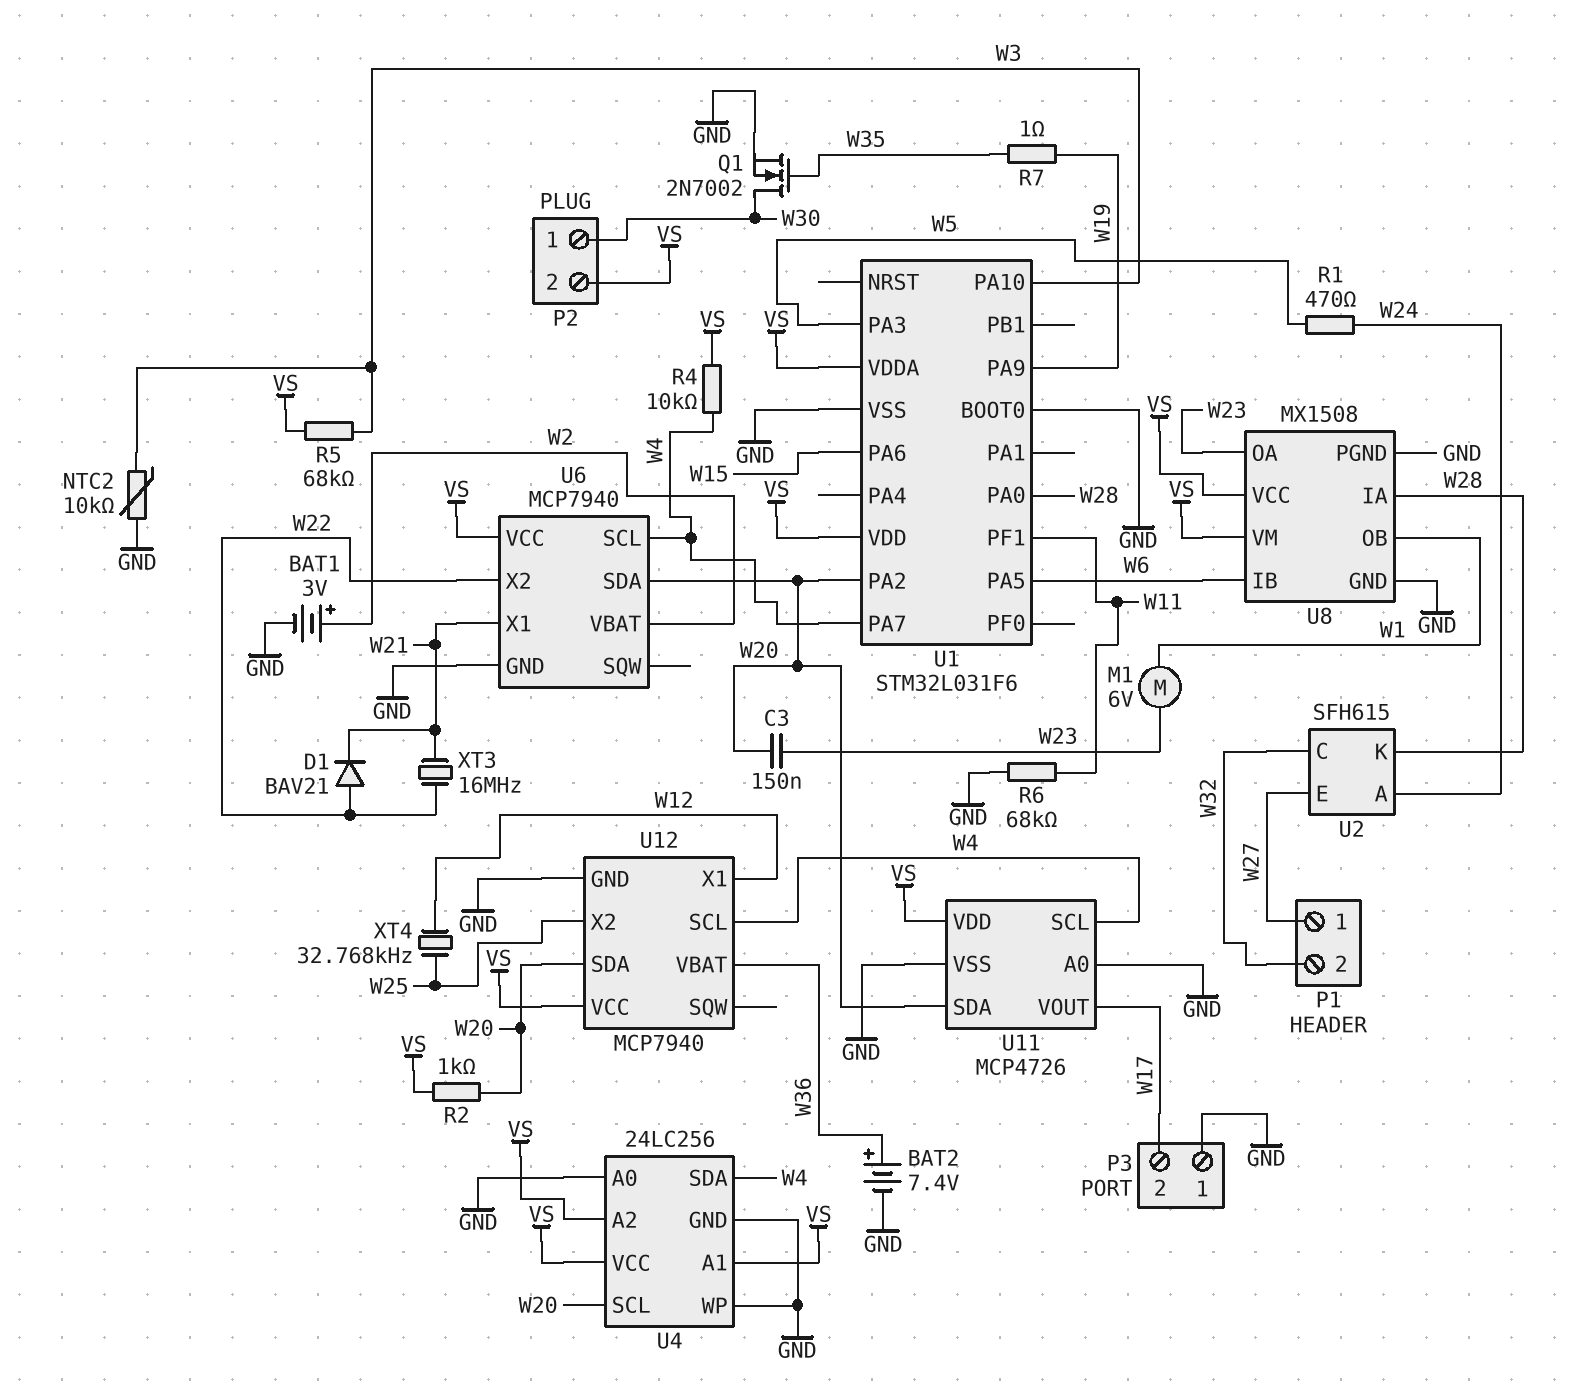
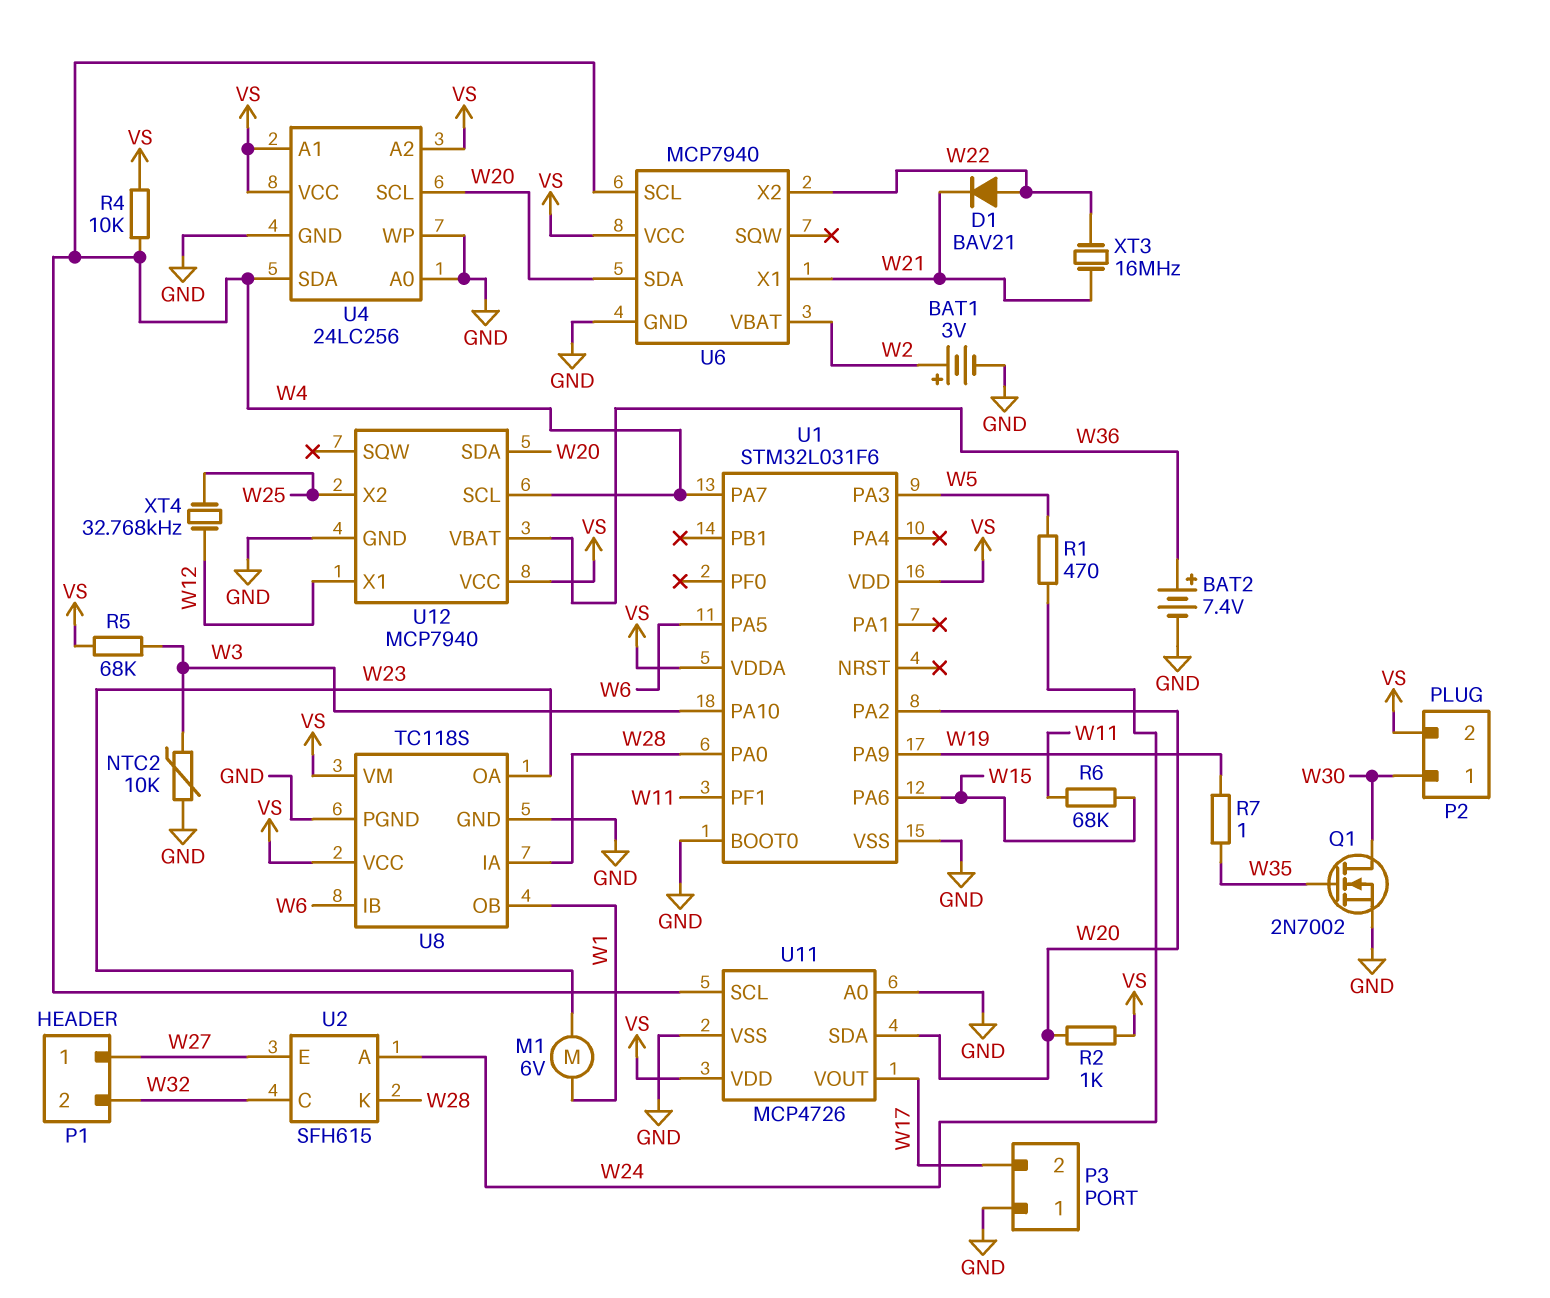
C3: 150nF (W20, W23) -> none
R6: 68k (GND, W11) -> 68k (W11, W15)
U8: MX1508 -> TC118S

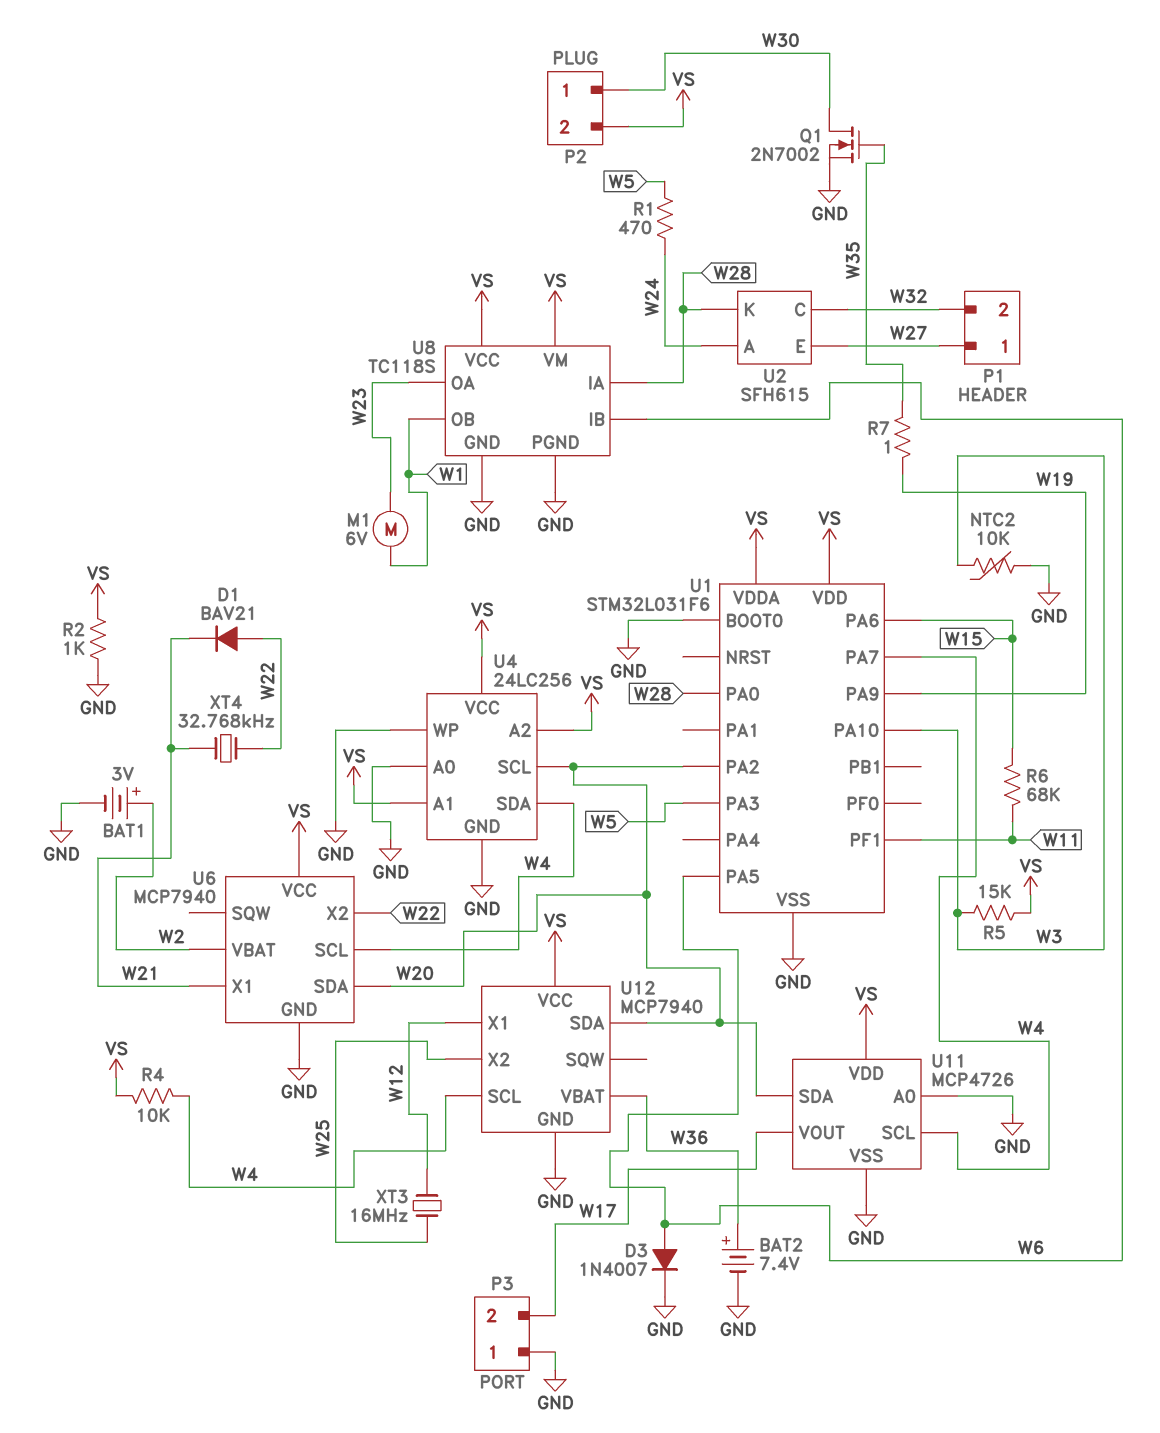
D3: none -> diode 1N4007 (A W6, K GND)
R2: 1k (VS, W20) -> 1k (GND, VS)
R5: 68k (VS, W3) -> 15k (VS, W3)
XT3: 16MHz (W21, W22) -> 16MHz (W12, W25)
XT4: 32.768kHz (W12, W25) -> 32.768kHz (W21, W22)

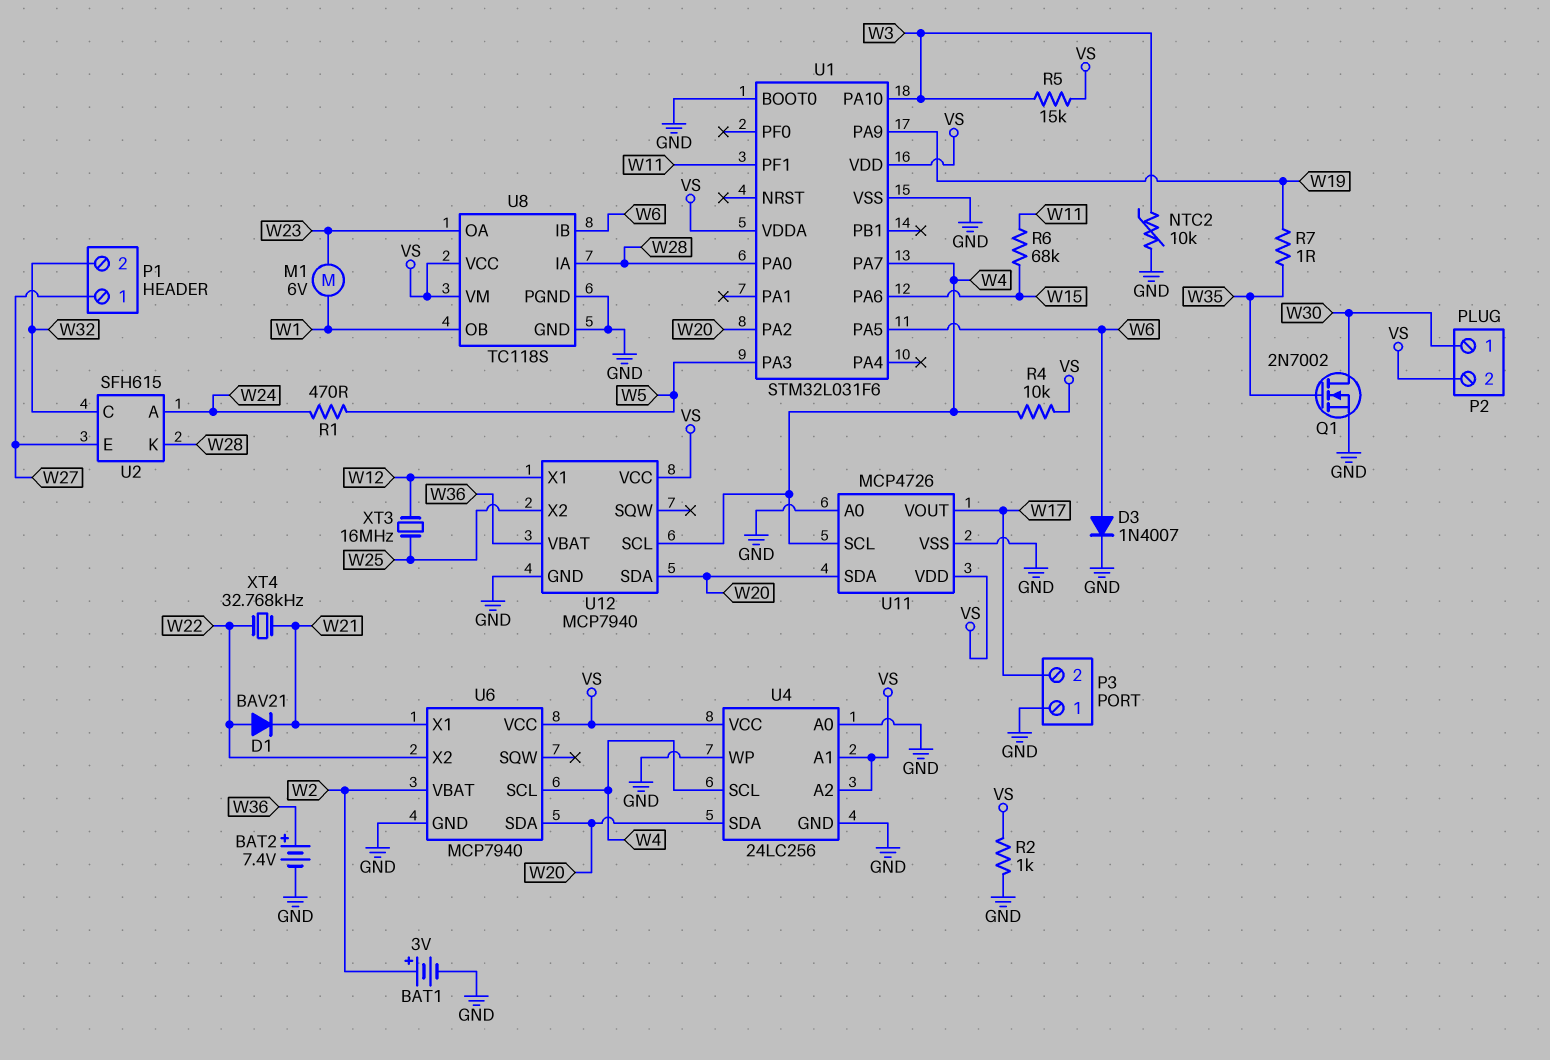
U4 pin SCL: W20 -> W4
U4 pin SDA: W4 -> W20

